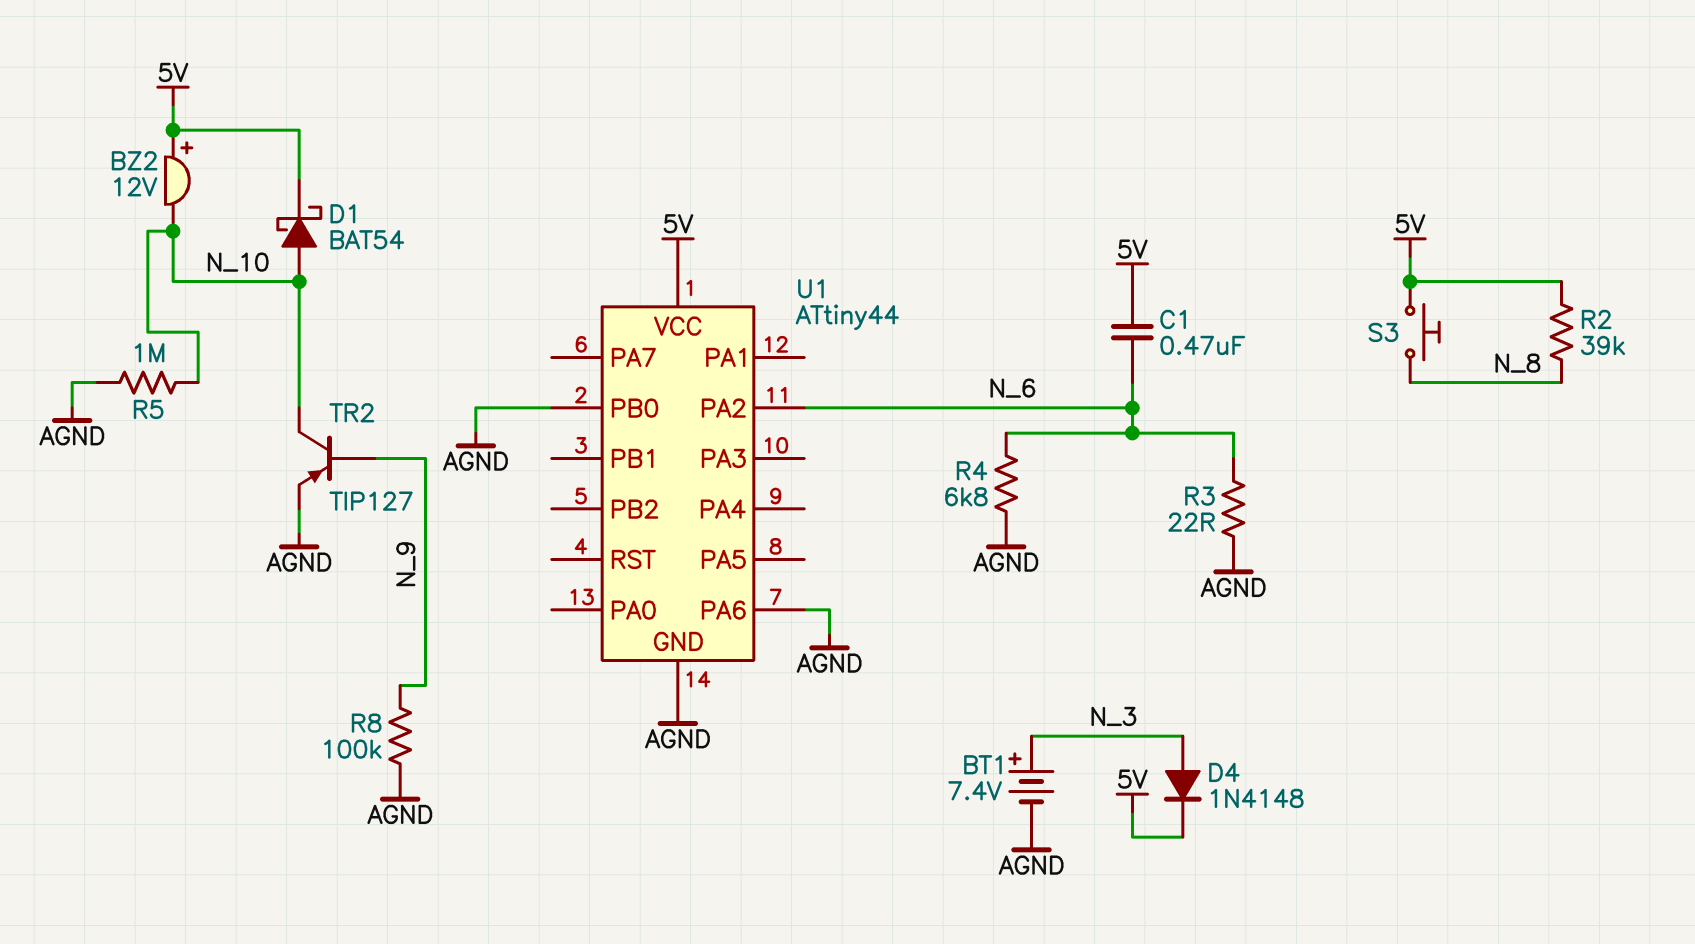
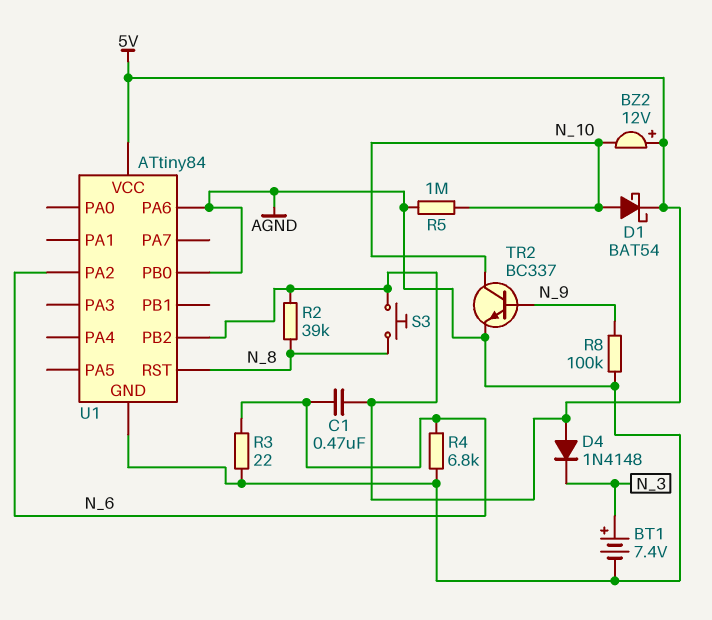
D4: diode 1N4148 (A N_3, K 5V) -> diode 1N4148 (A 5V, K N_3)
TR2: PNP TIP127 (B N_9, C N_10, E AGND) -> NPN BC337 (B N_9, C N_10, E AGND)
U1: ATtiny44 -> ATtiny84
U1 pin PB2: none -> 5V
U1 pin RST: none -> N_8

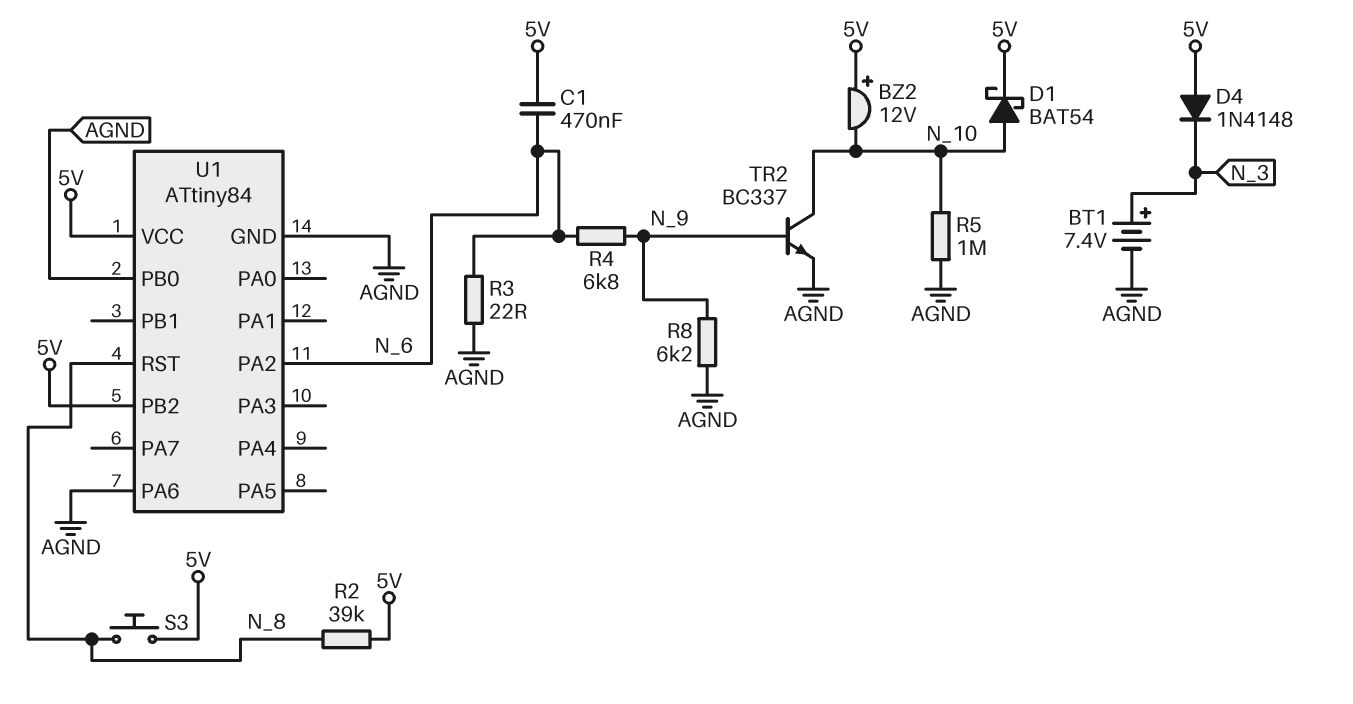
R4: 6.8k (AGND, N_6) -> 6.8k (N_6, N_9)
R8: 100k (AGND, N_9) -> 6.2k (AGND, N_9)

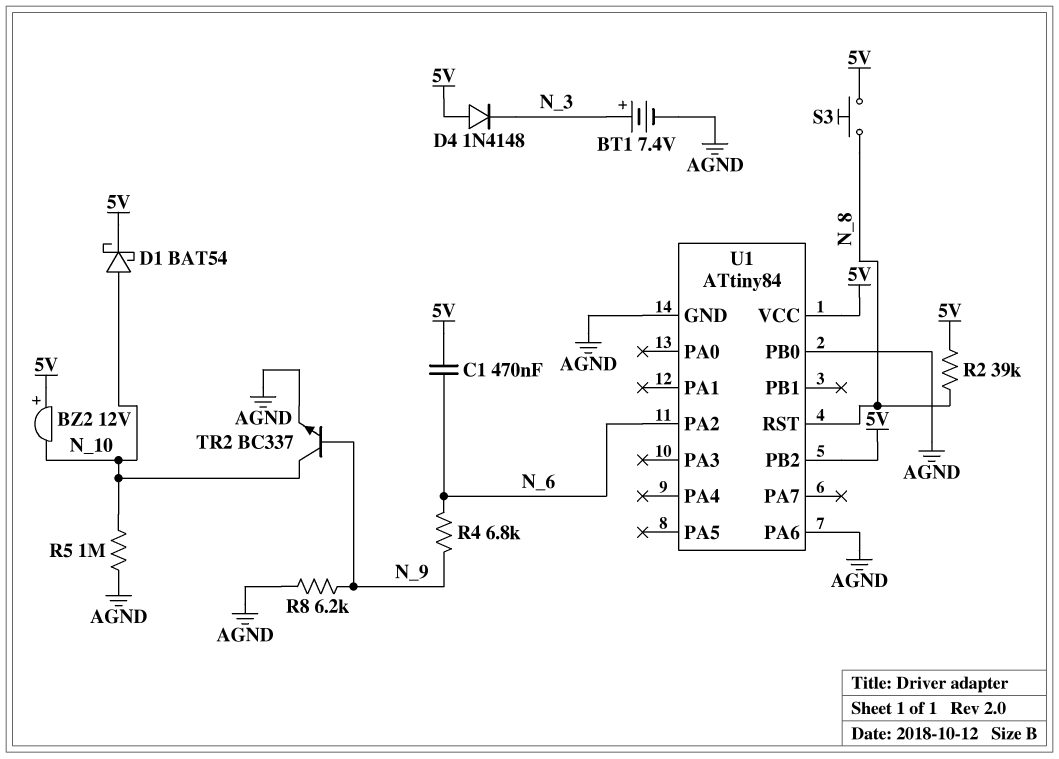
R3: 22 (AGND, N_6) -> none

